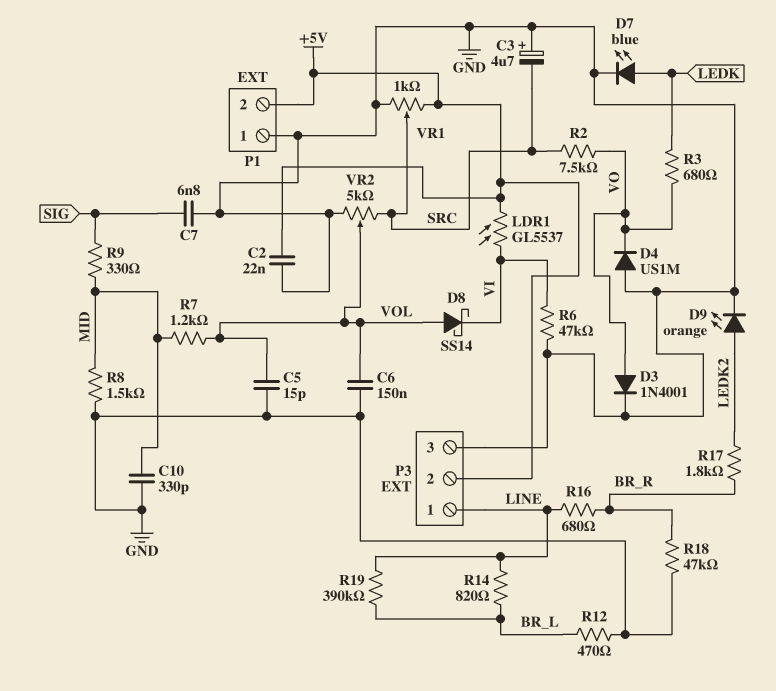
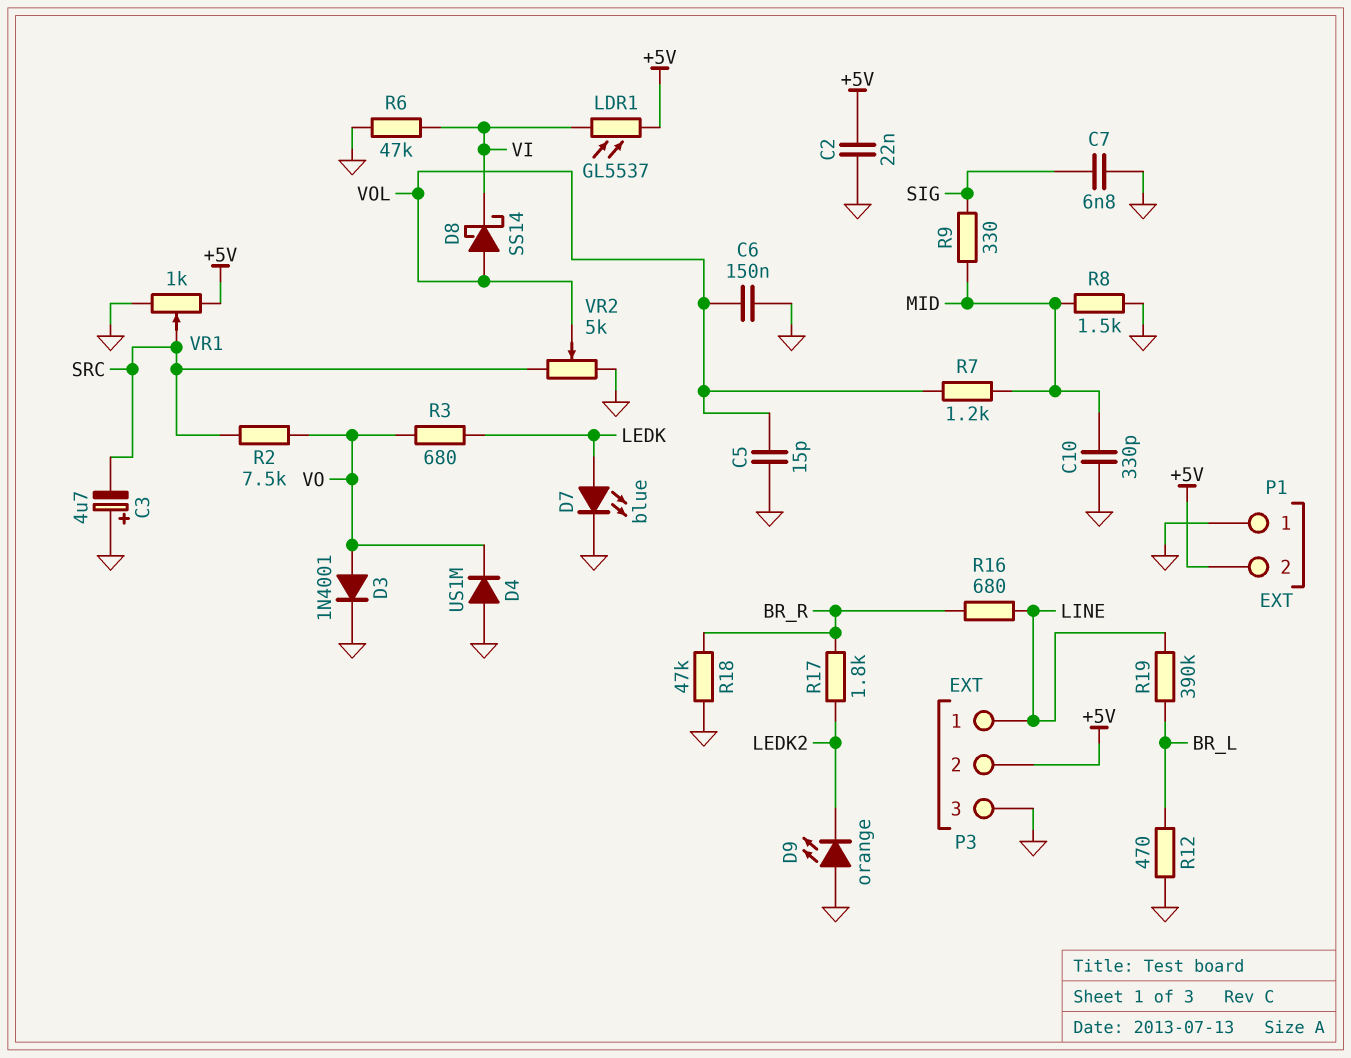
D9: LED orange (A LEDK2, K GND) -> LED orange (A GND, K LEDK2)
R14: 820 (BR_L, LINE) -> none

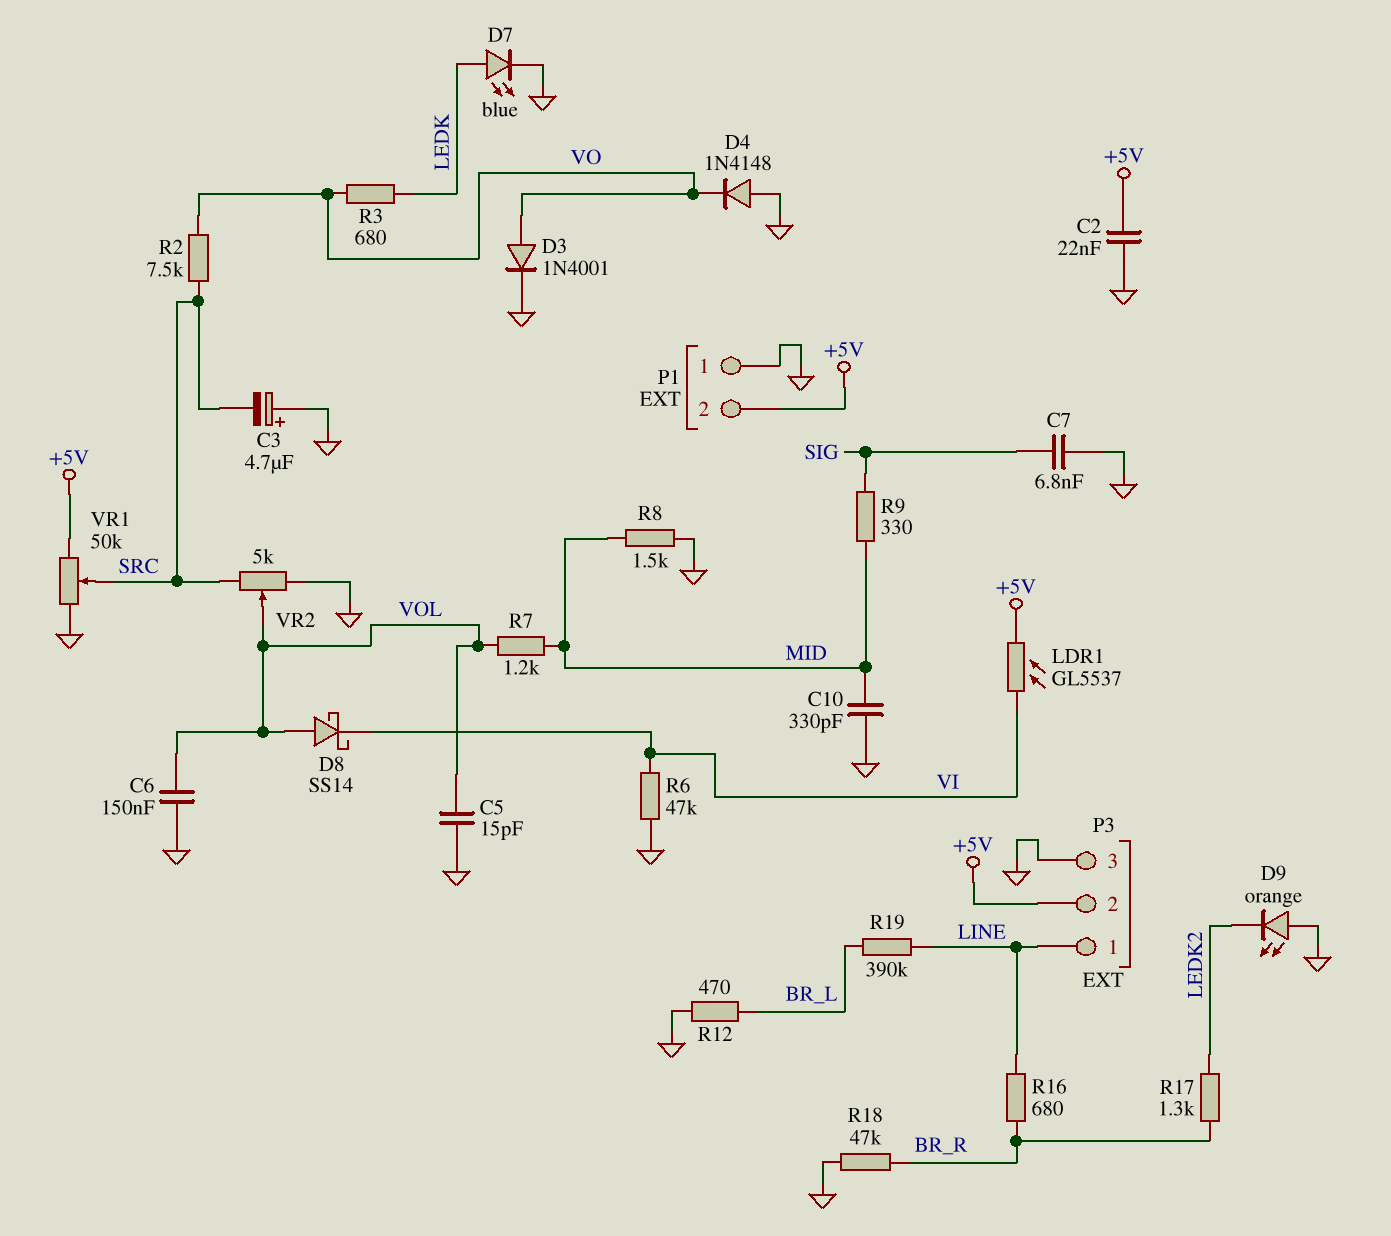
D4: diode US1M (A GND, K VO) -> diode 1N4148 (A GND, K VO)
R17: 1.8k (BR_R, LEDK2) -> 1.3k (BR_R, LEDK2)
VR1: 1k (+5V, GND, wiper SRC) -> 50k (+5V, GND, wiper SRC)

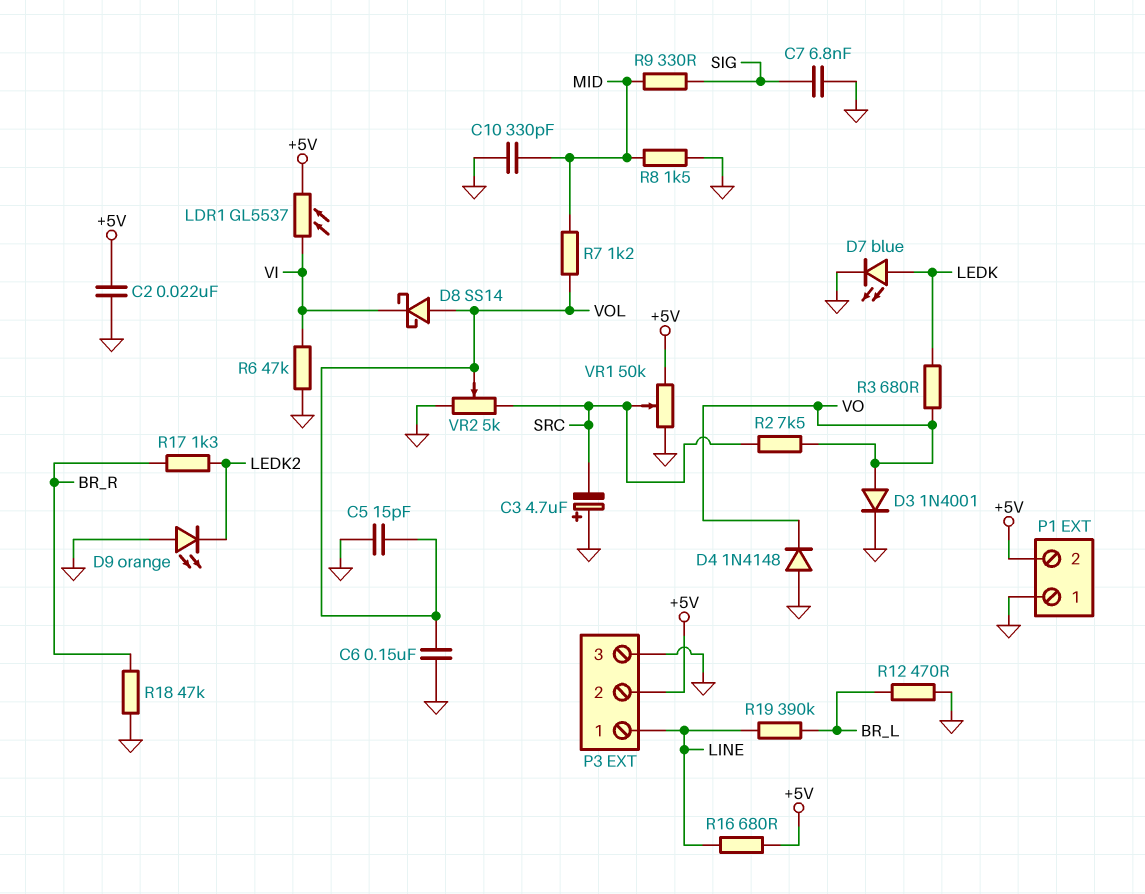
R16: 680 (BR_R, LINE) -> 680 (+5V, LINE)

